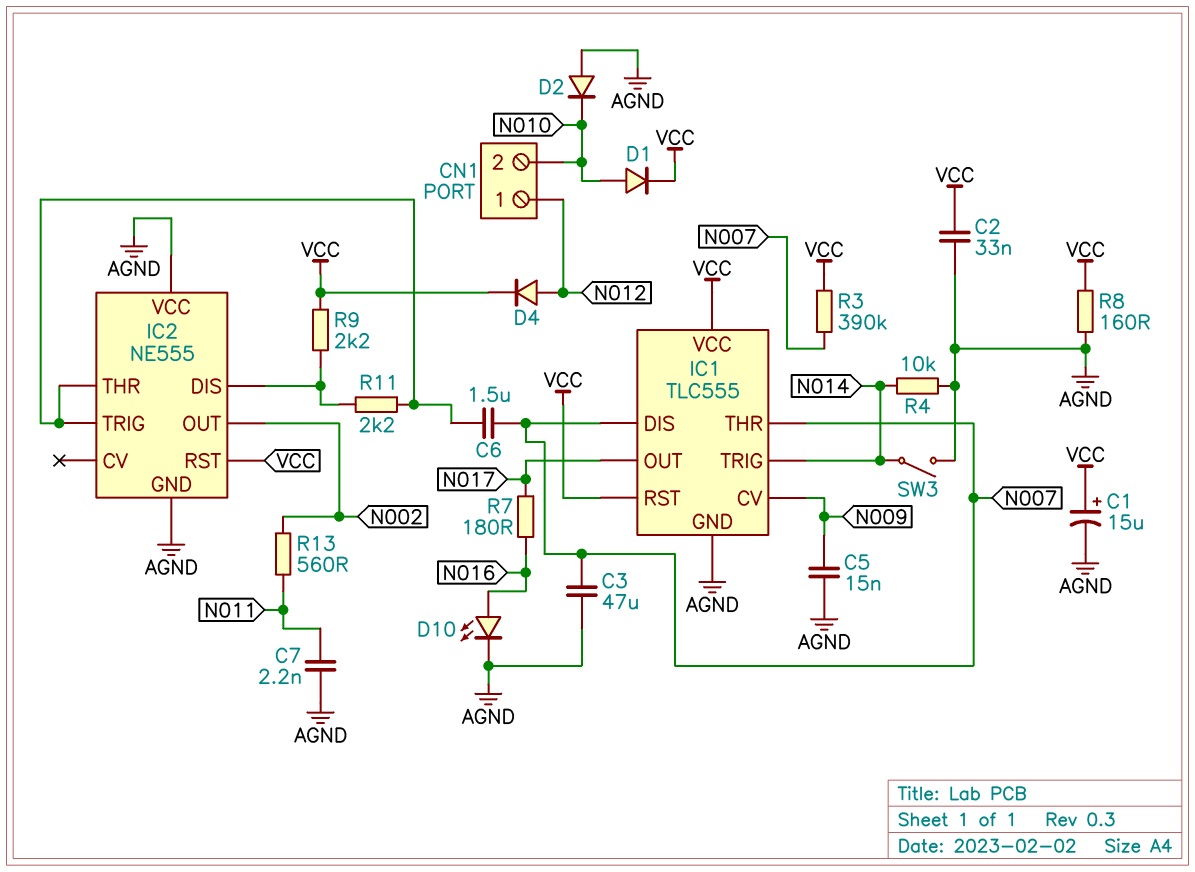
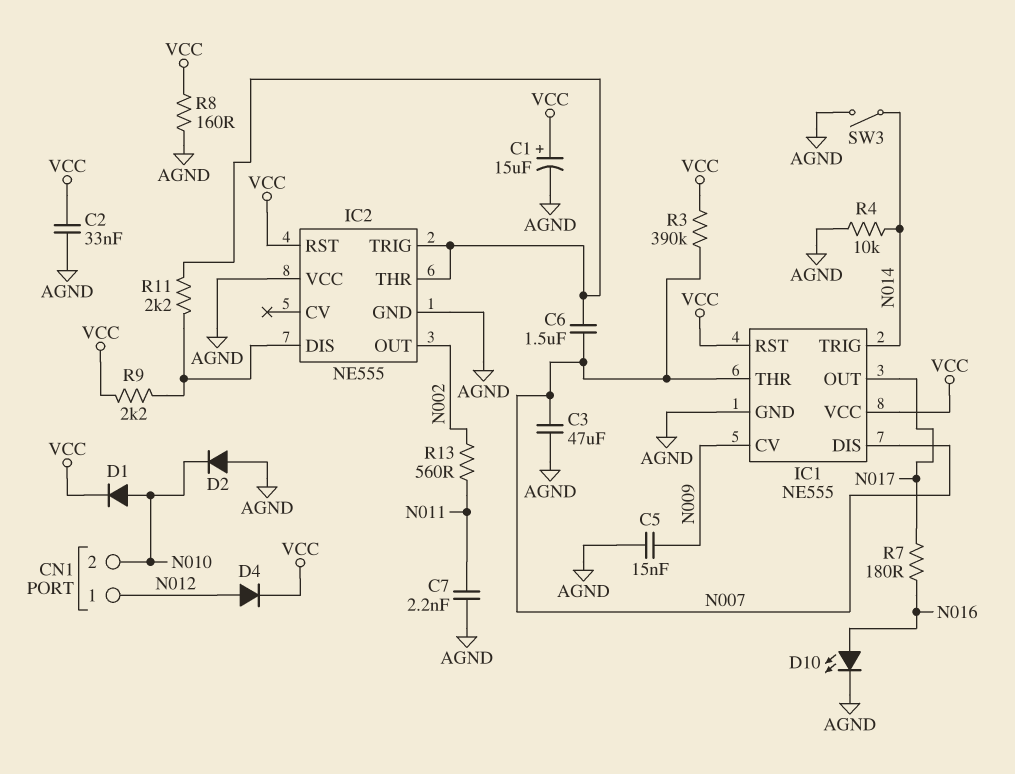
IC1: TLC555 -> NE555

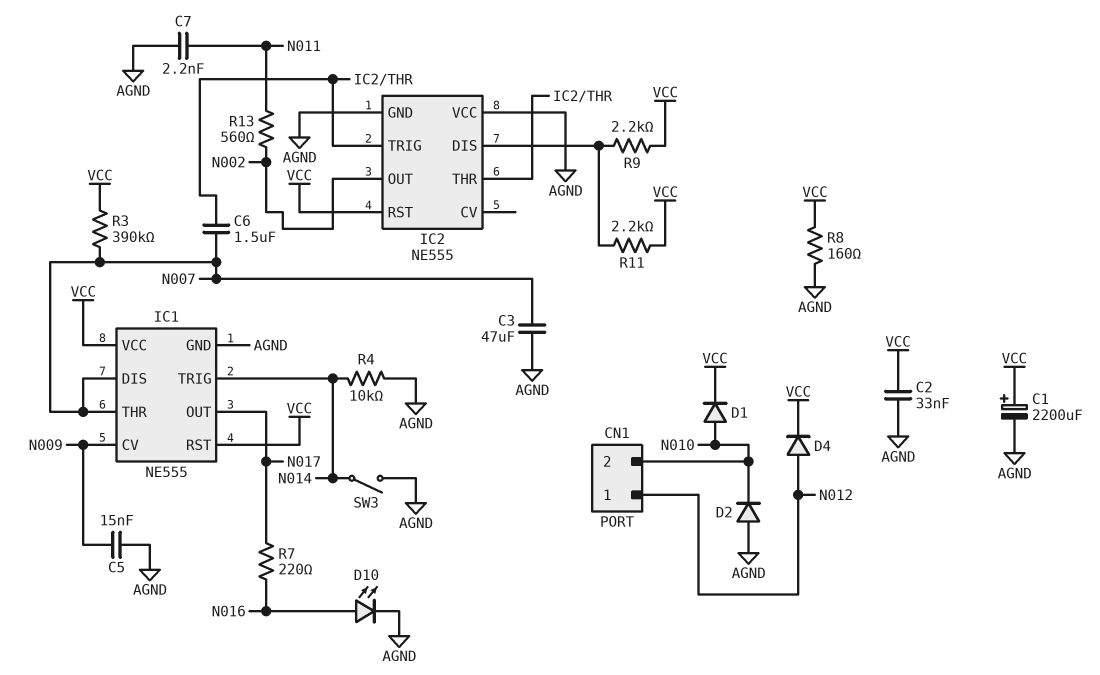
C1: 15uF (plus VCC, minus AGND) -> 2200uF (plus VCC, minus AGND)
R7: 180 (N016, N017) -> 220 (N016, N017)
R11: 2.2k (IC2/DIS, IC2/THR) -> 2.2k (IC2/DIS, VCC)

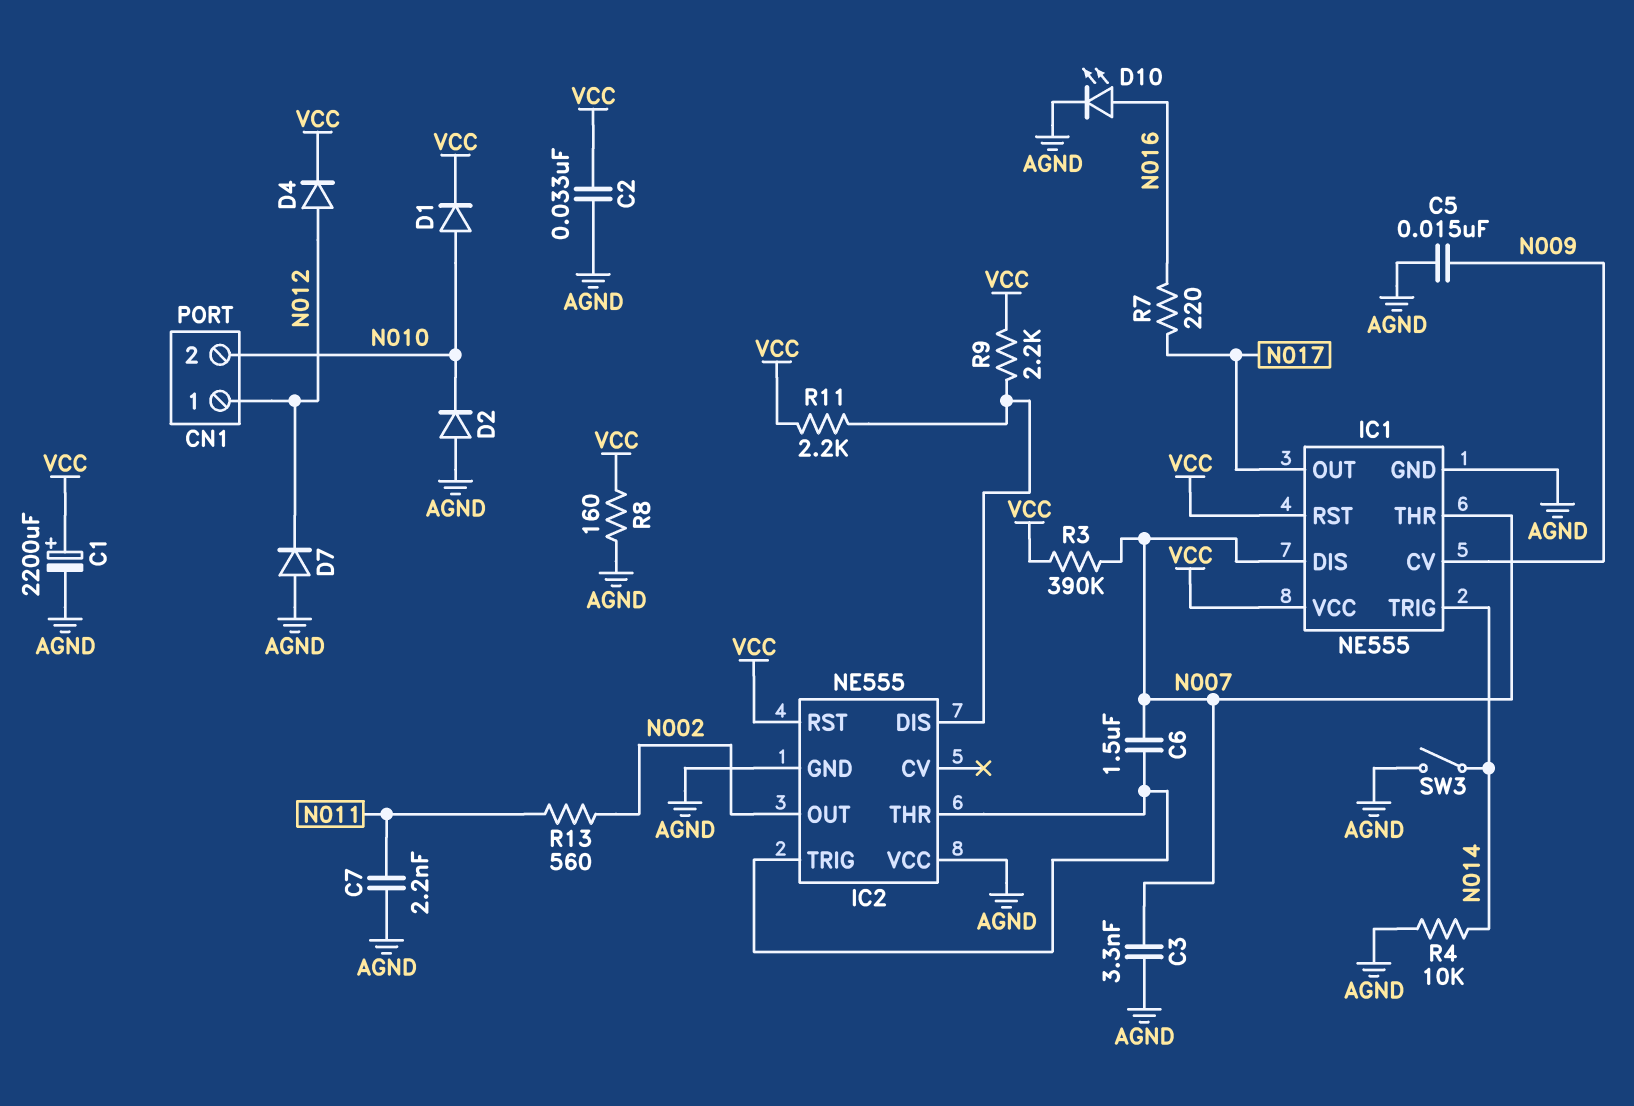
C3: 47uF (AGND, N007) -> 3.3nF (AGND, N007)
D7: none -> diode (A AGND, K N012)

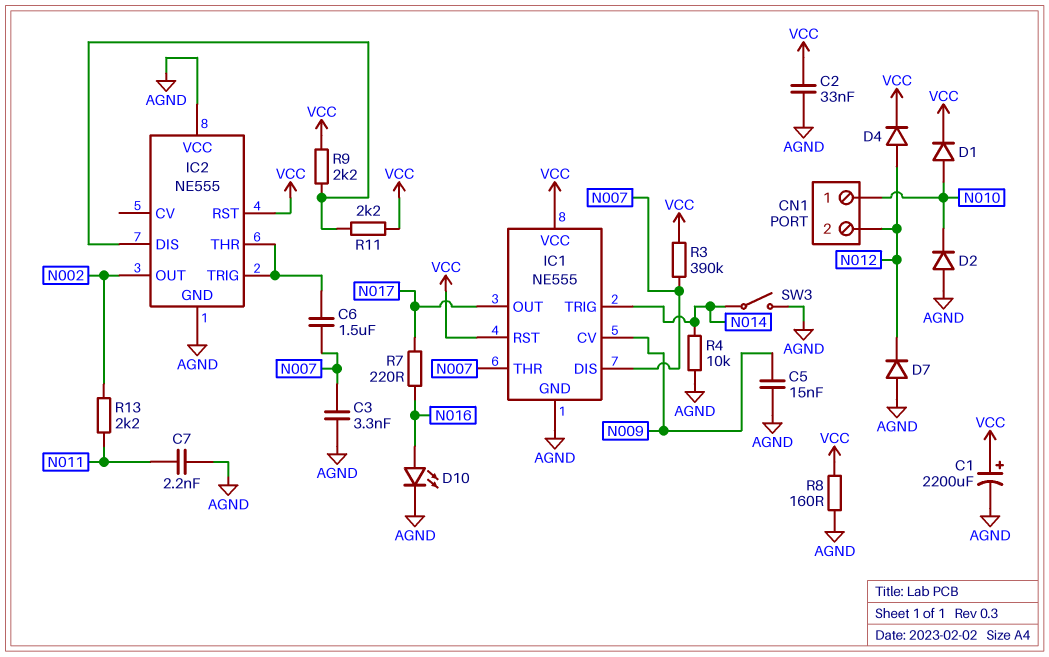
CN1 pin 1: N012 -> N010
CN1 pin 2: N010 -> N012
R13: 560 (N002, N011) -> 2.2k (N002, N011)

